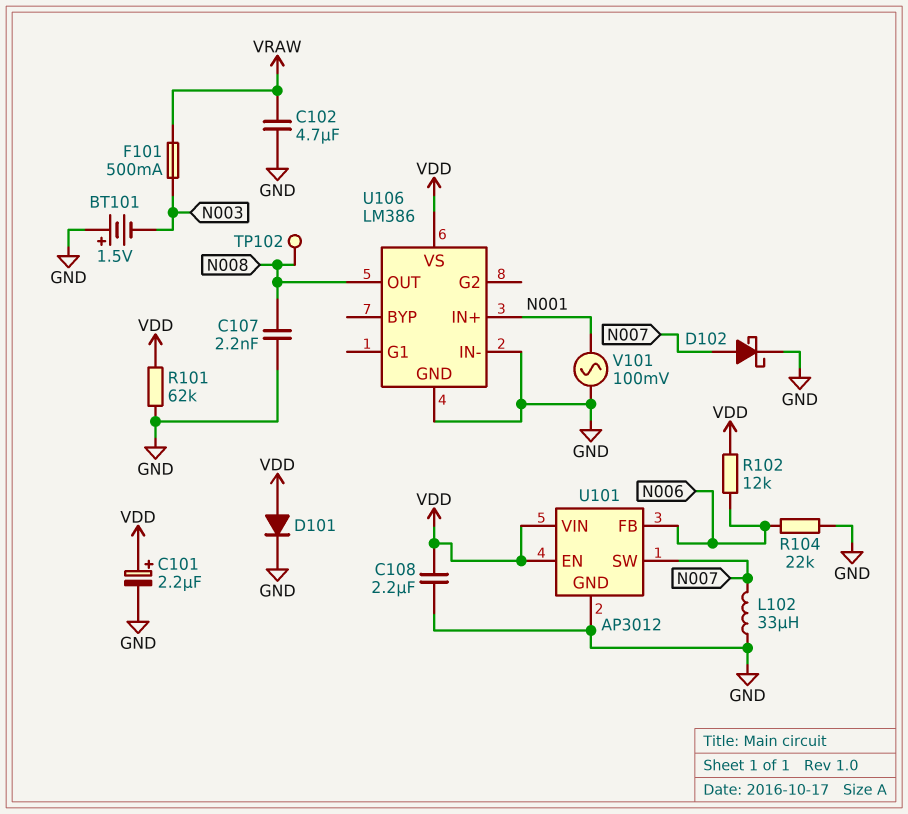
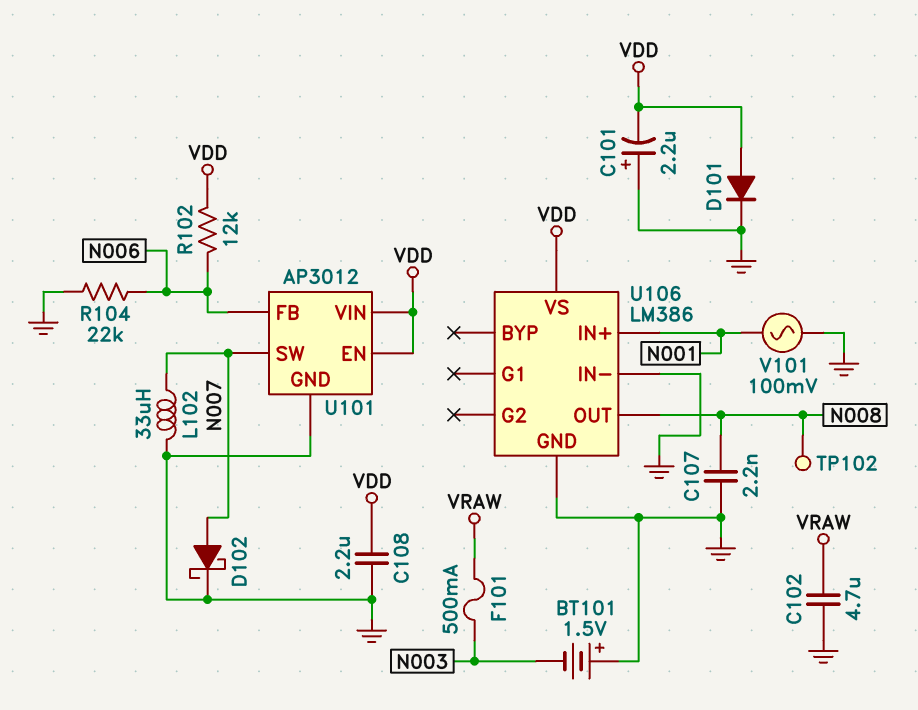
C101: 2.2uF (plus VDD, minus GND) -> 2.2uF (plus GND, minus VDD)
R101: 62k (GND, VDD) -> none

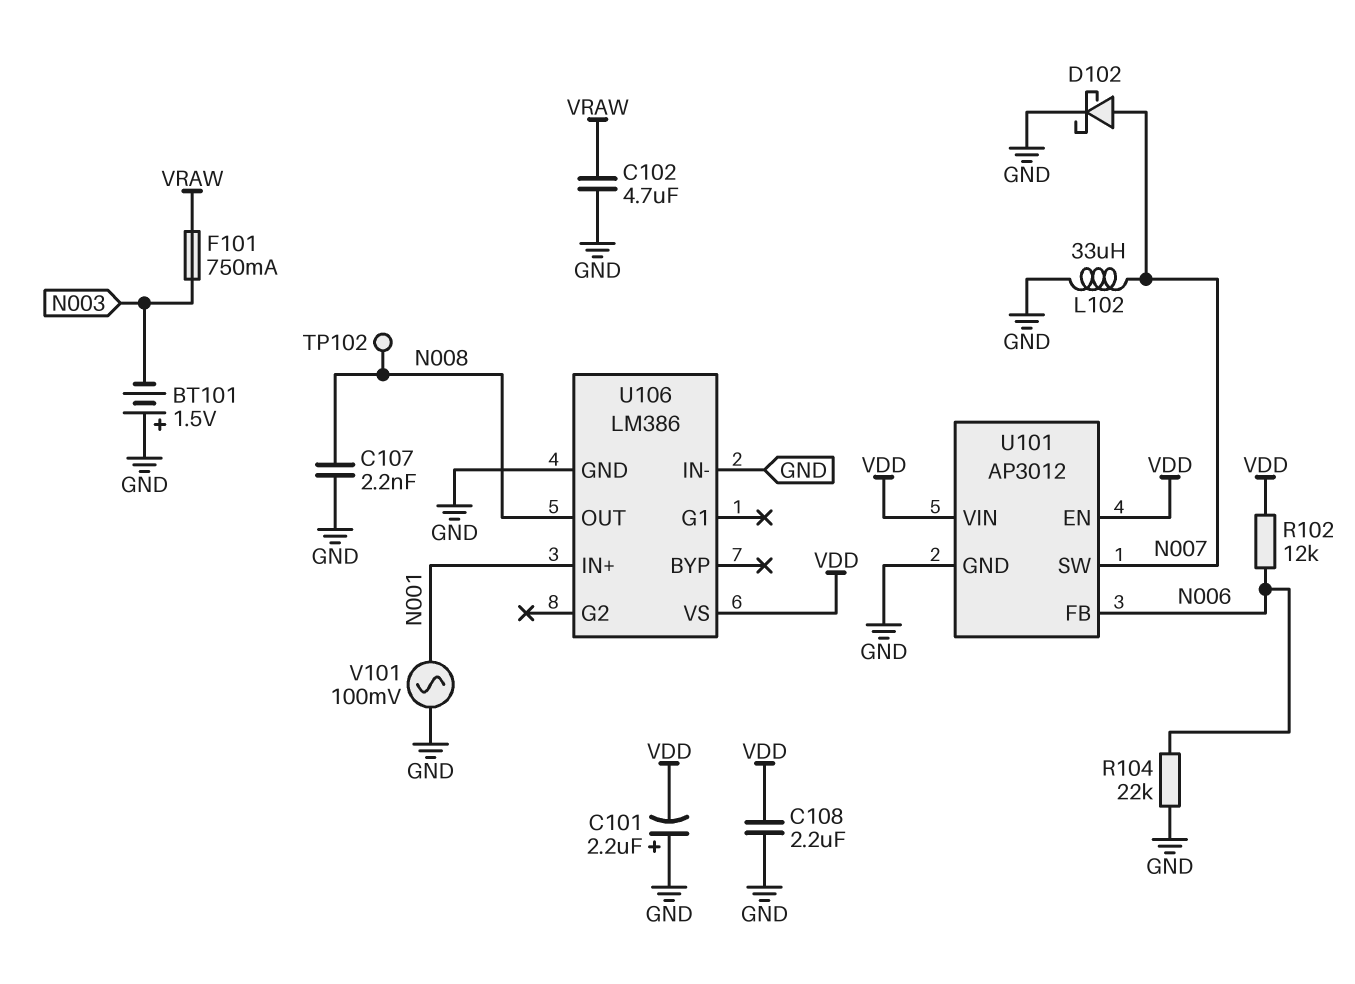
D101: diode (A VDD, K GND) -> none
F101: 500mA (N003, VRAW) -> 750mA (N003, VRAW)

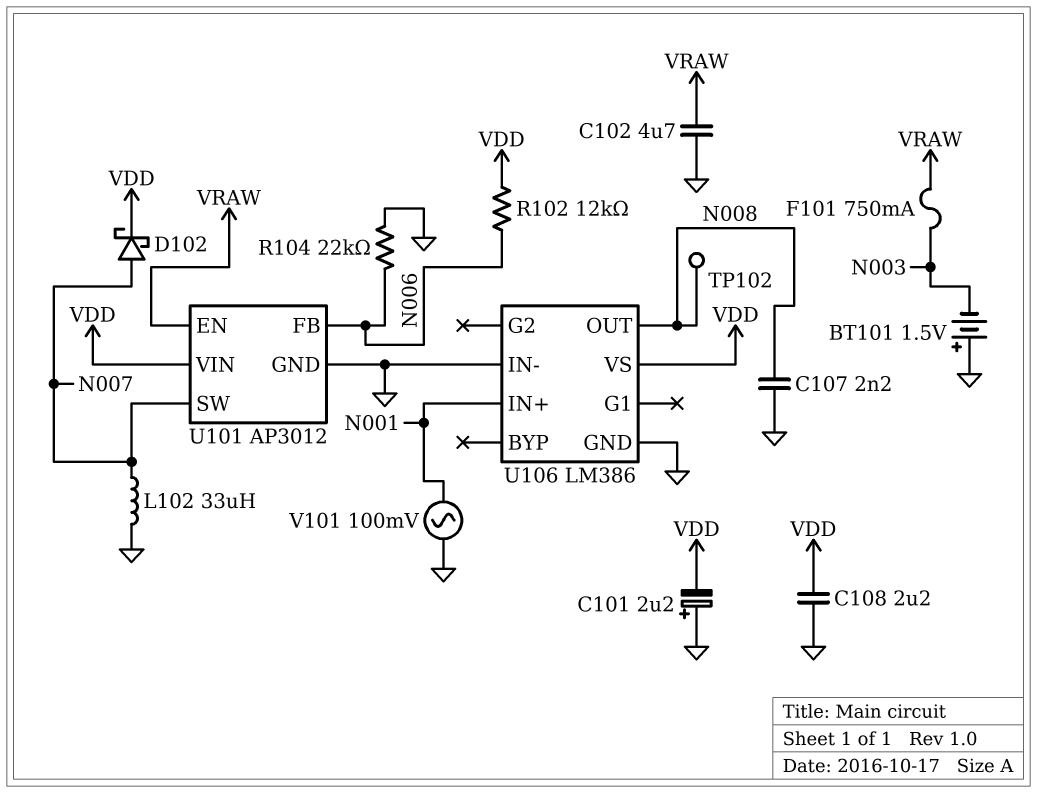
D102: schottky (A N007, K GND) -> schottky (A N007, K VDD)
U101 pin EN: VDD -> VRAW

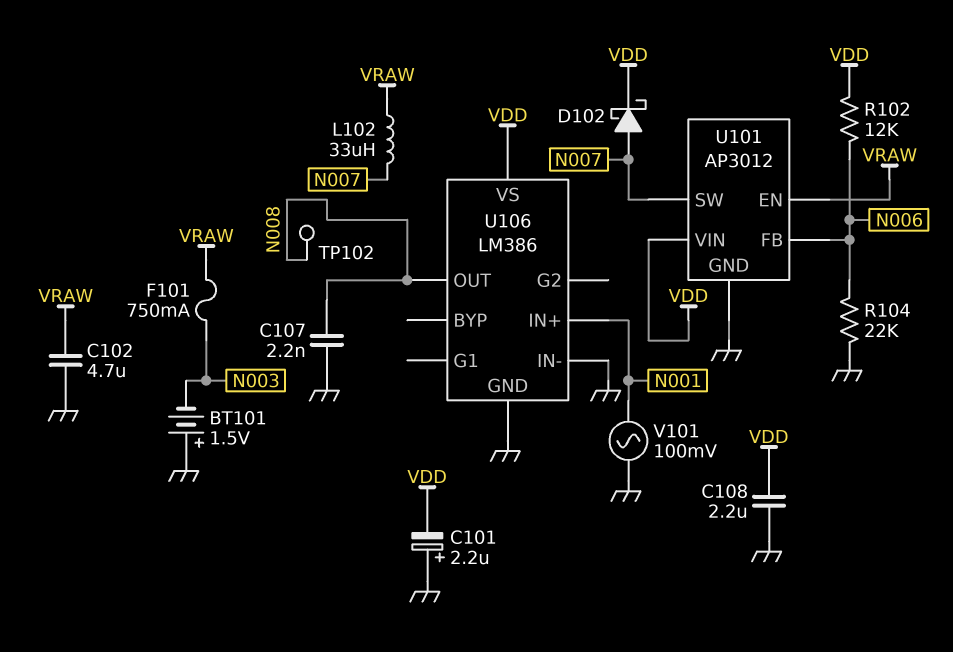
L102: 33uH (GND, N007) -> 33uH (N007, VRAW)

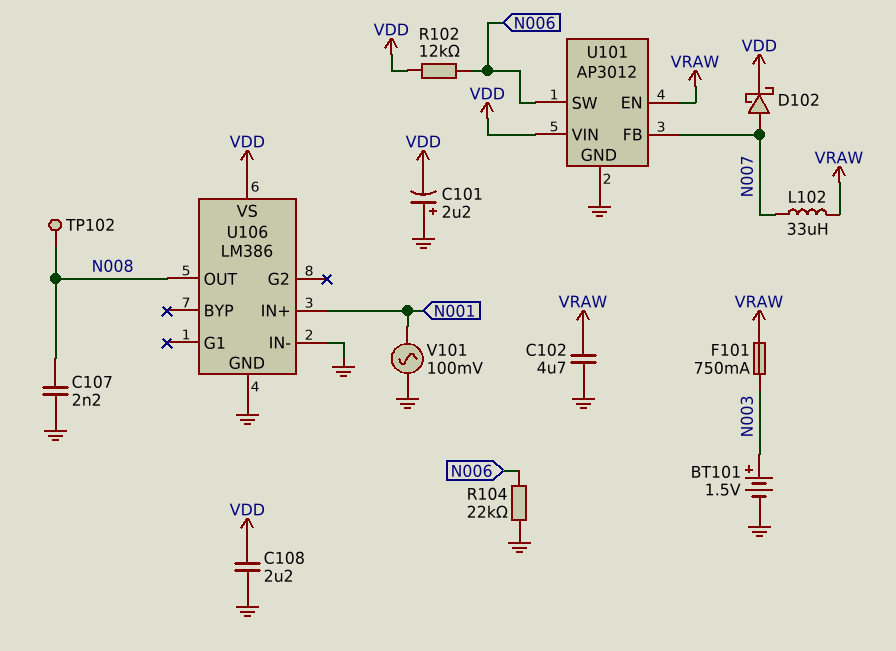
BT101: 1.5V (plus GND, minus N003) -> 1.5V (plus N003, minus GND)
U101 pin FB: N006 -> N007
U101 pin SW: N007 -> N006

